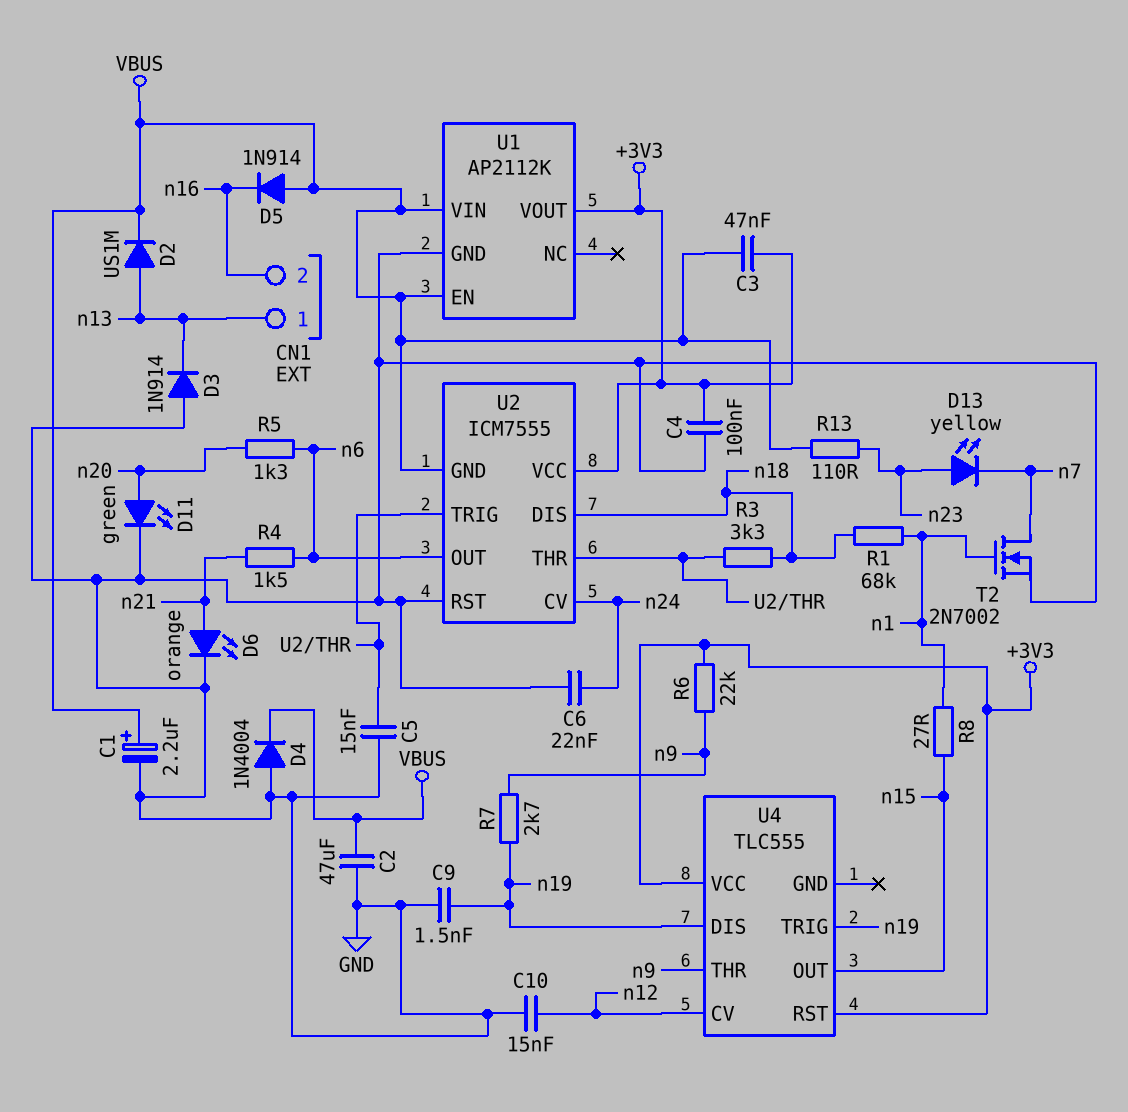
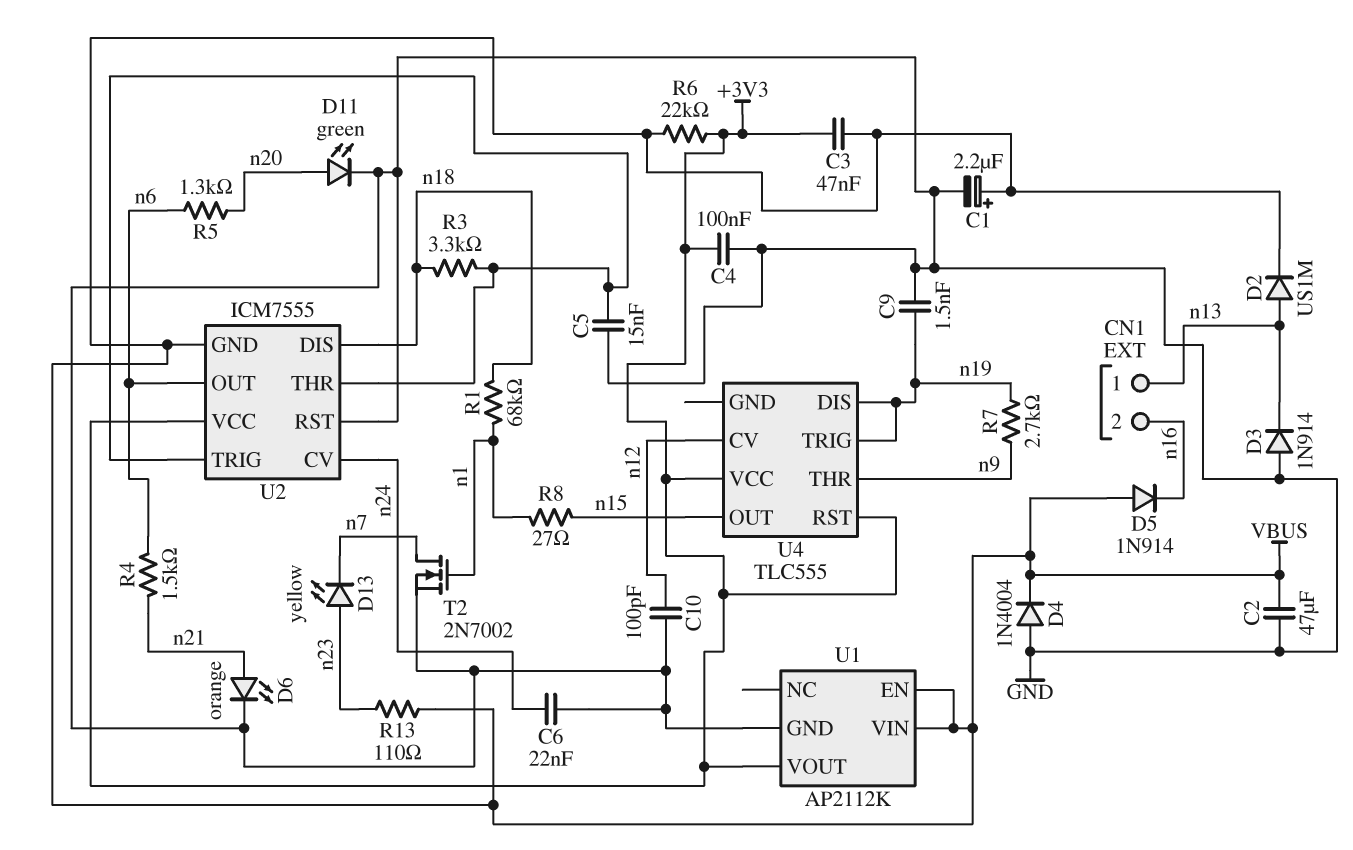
C10: 15nF (GND, n12) -> 100pF (GND, n12)
R6: 22k (+3V3, n9) -> 22k (+3V3, VBUS)

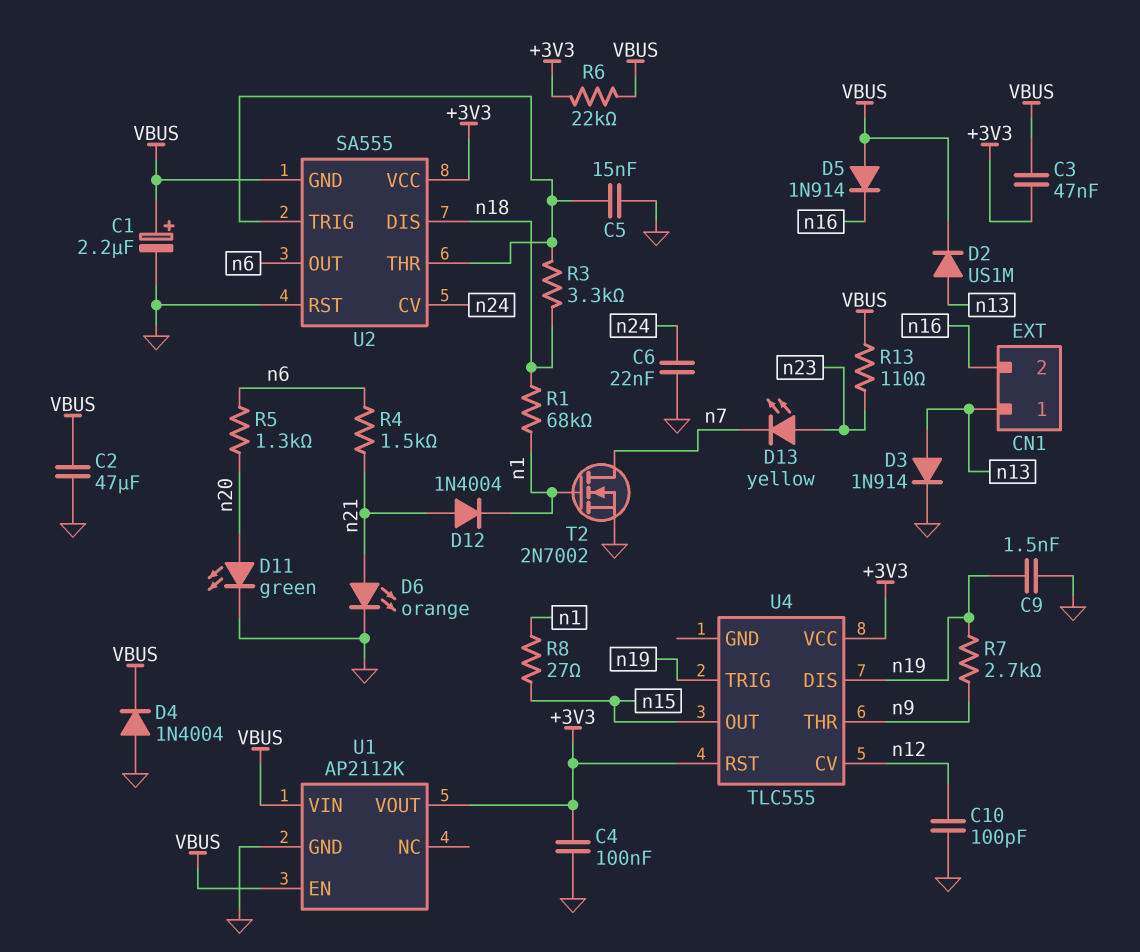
D3: diode 1N914 (A GND, K n13) -> diode 1N914 (A n13, K GND)
D12: none -> diode 1N4004 (A n21, K n1)
U2: ICM7555 -> SA555

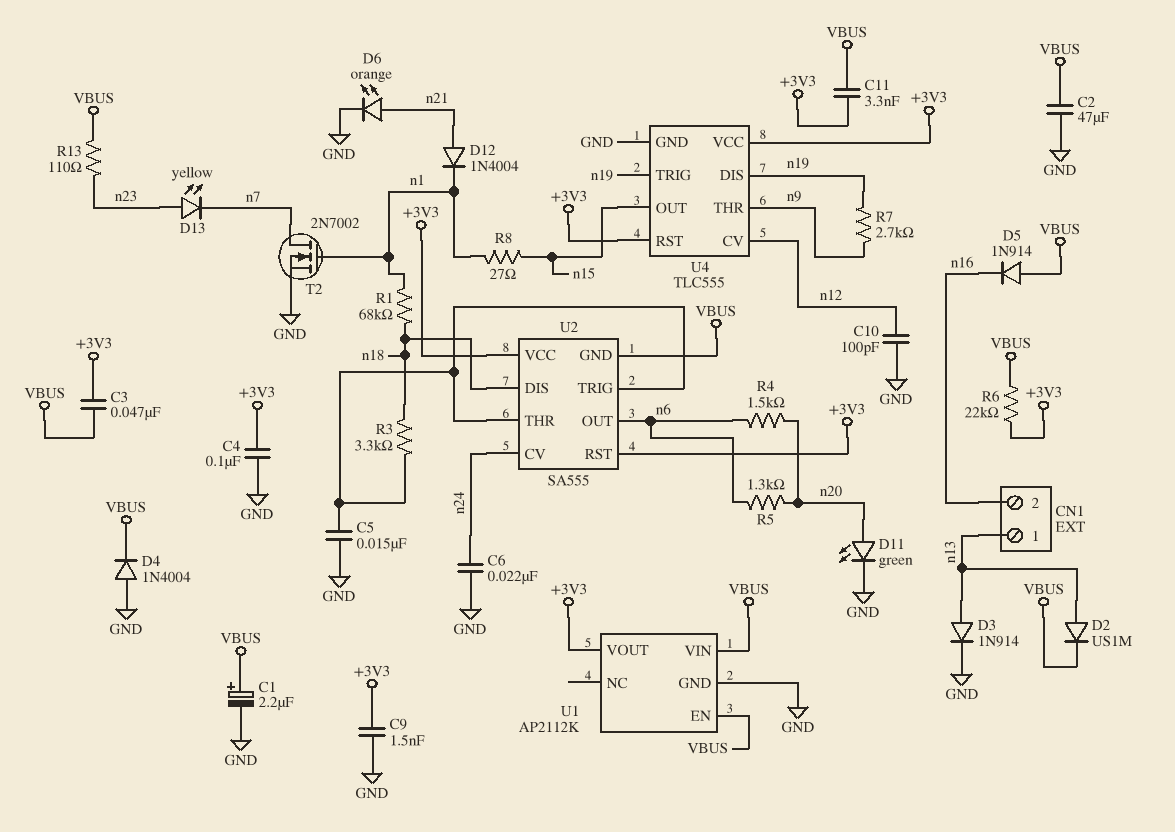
C9: 1.5nF (GND, n19) -> 1.5nF (+3V3, GND)
C11: none -> 3.3nF (+3V3, VBUS)
R4: 1.5k (n6, n21) -> 1.5k (n6, n20)
U2 pin RST: GND -> +3V3
U4 pin GND: none -> GND

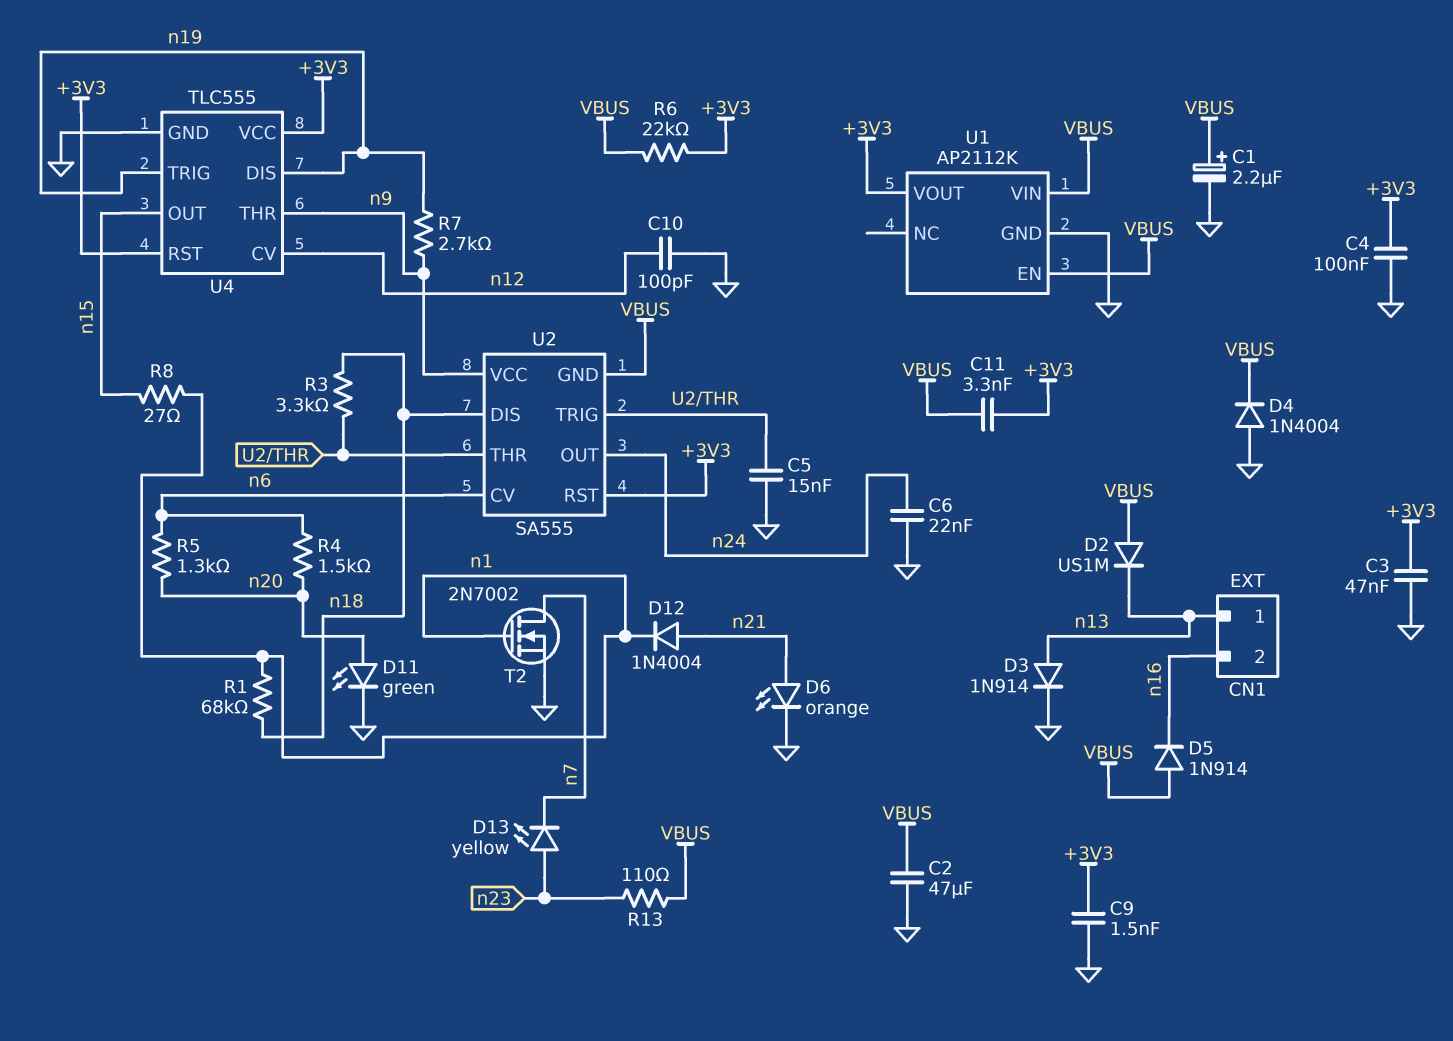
C3: 47nF (+3V3, VBUS) -> 47nF (+3V3, GND)
D2: diode US1M (A n13, K VBUS) -> diode US1M (A VBUS, K n13)
U2 pin CV: n24 -> n6
U2 pin OUT: n6 -> n24
U2 pin VCC: +3V3 -> n9

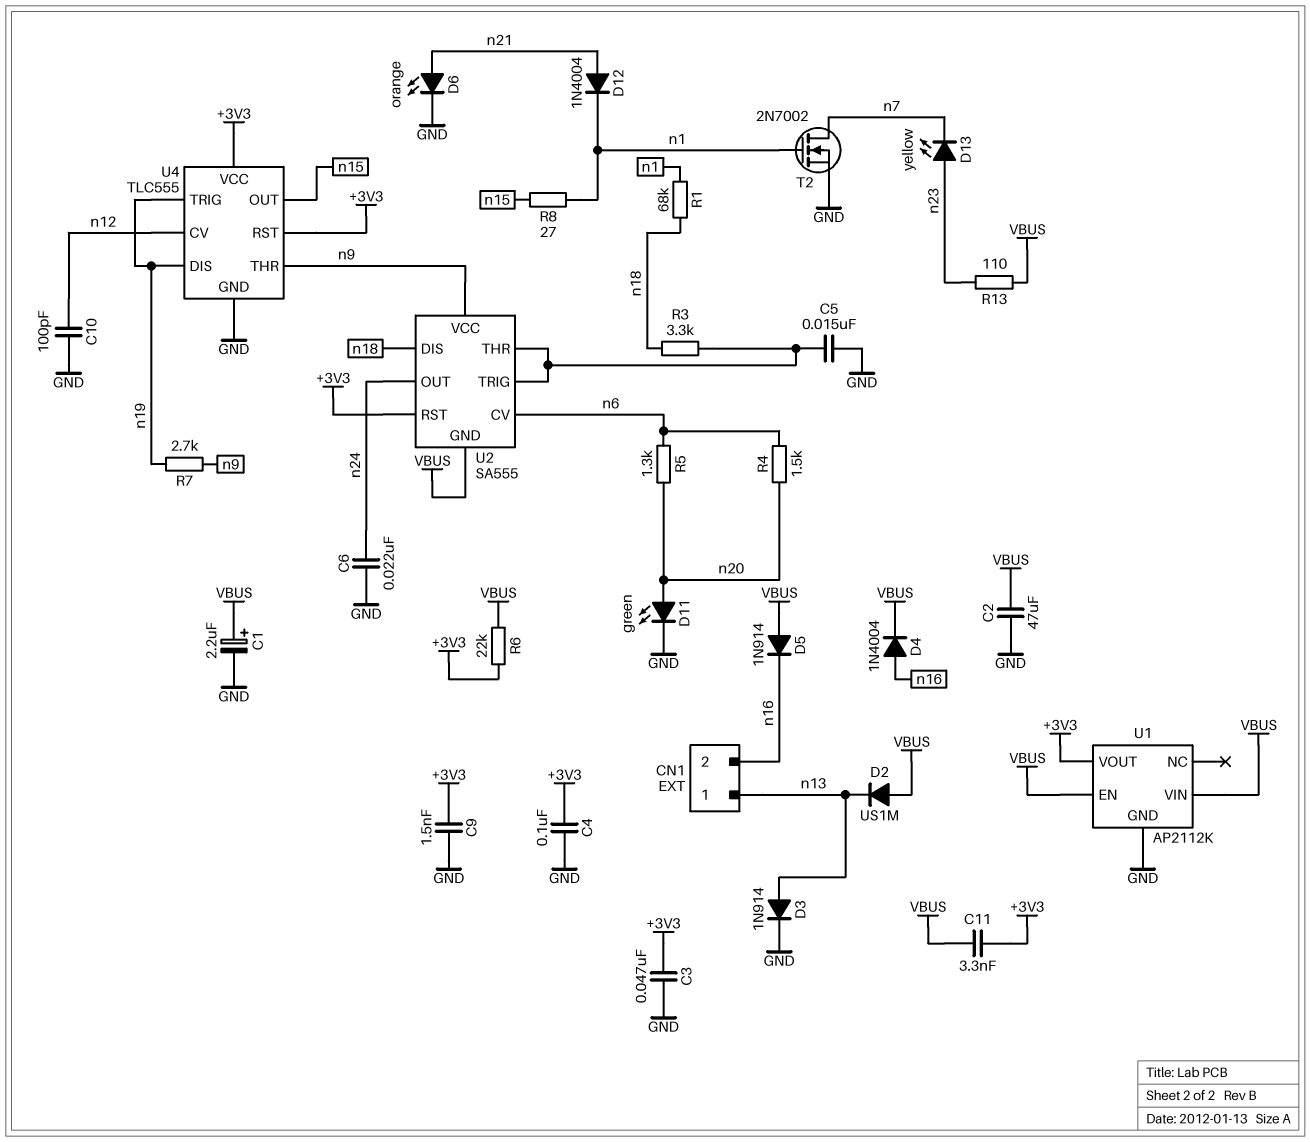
D4: diode 1N4004 (A GND, K VBUS) -> diode 1N4004 (A n16, K VBUS)

